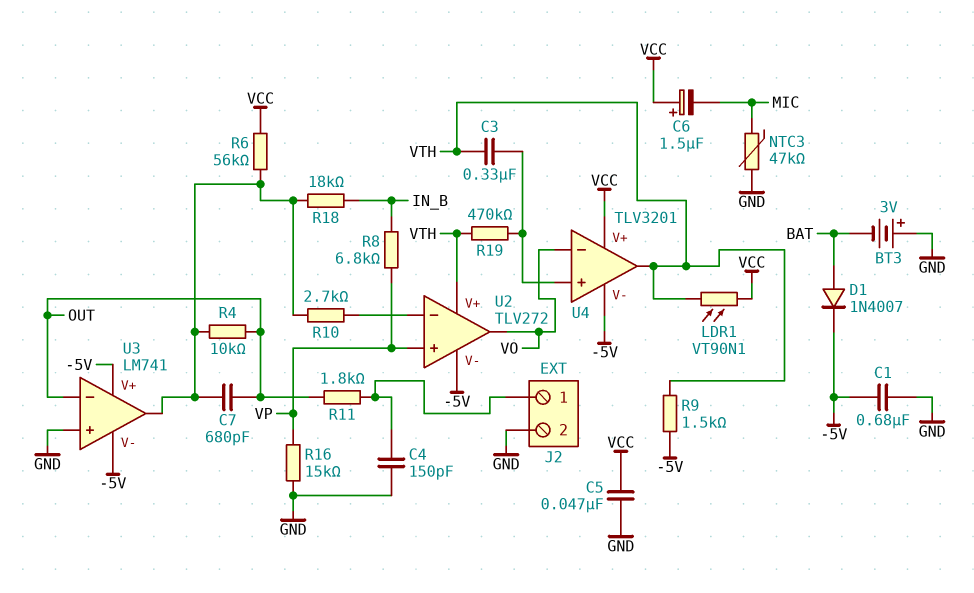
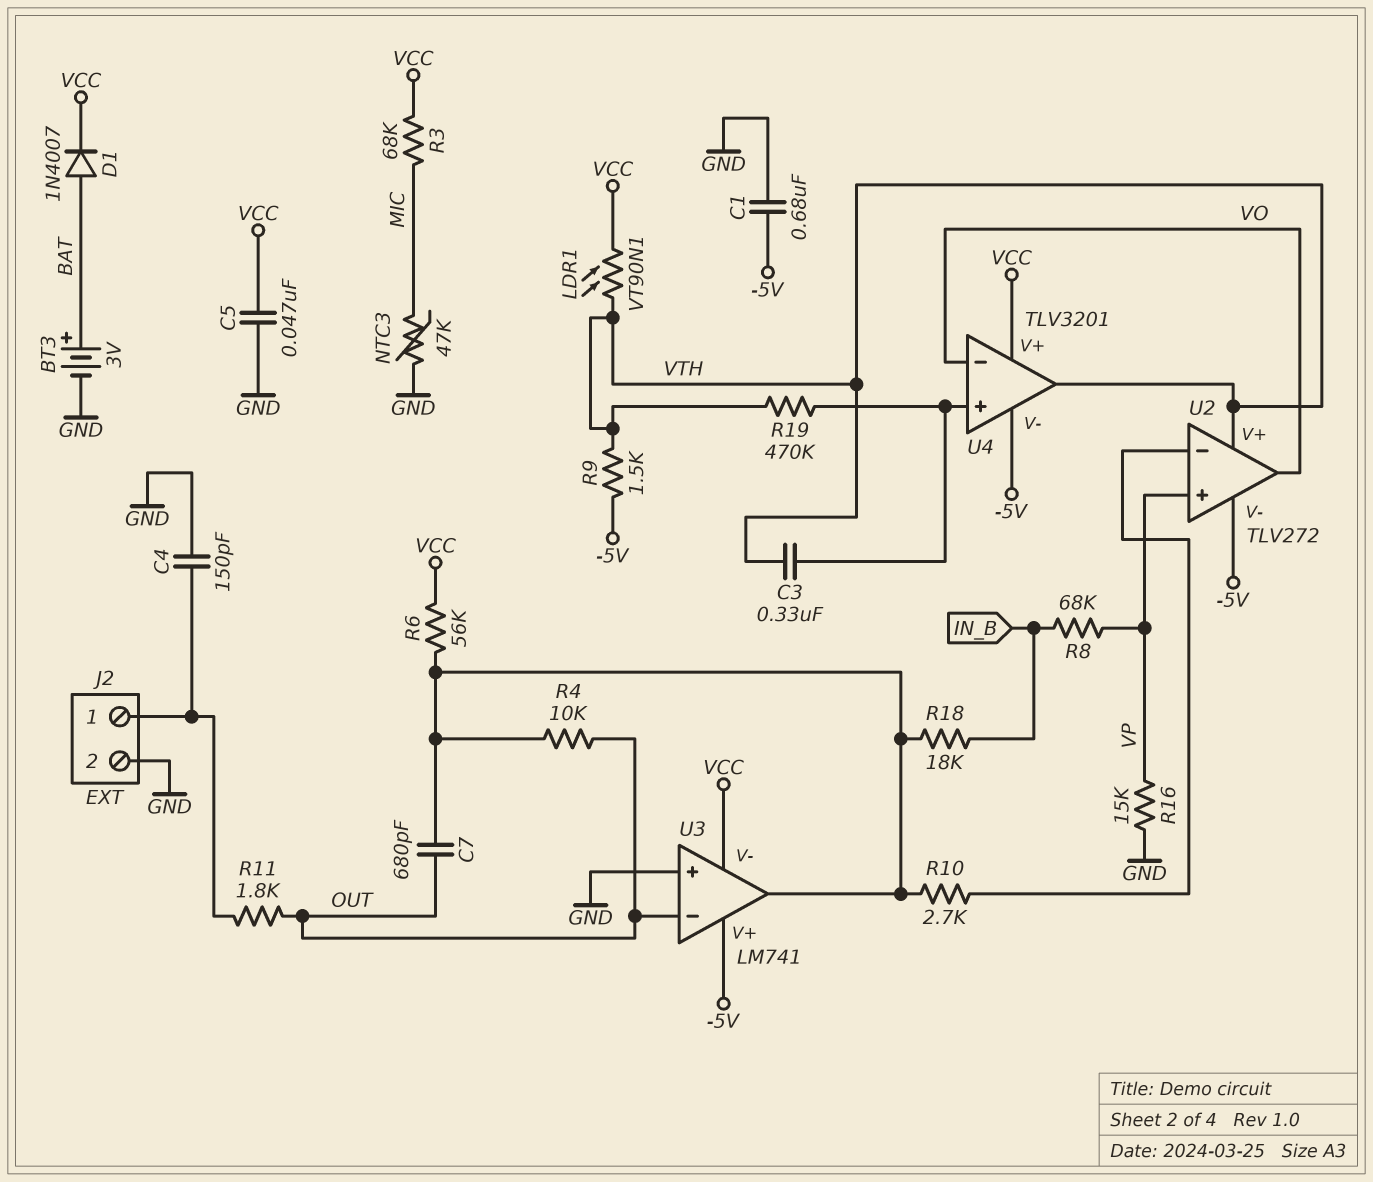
BT3: 3V (plus GND, minus BAT) -> 3V (plus BAT, minus GND)
C6: 1.5uF (plus VCC, minus MIC) -> none
D1: diode 1N4007 (A BAT, K -5V) -> diode 1N4007 (A BAT, K VCC)
R3: none -> 68k (MIC, VCC)
R8: 6.8k (IN_B, VP) -> 68k (IN_B, VP)
U3 pin V-: -5V -> VCC

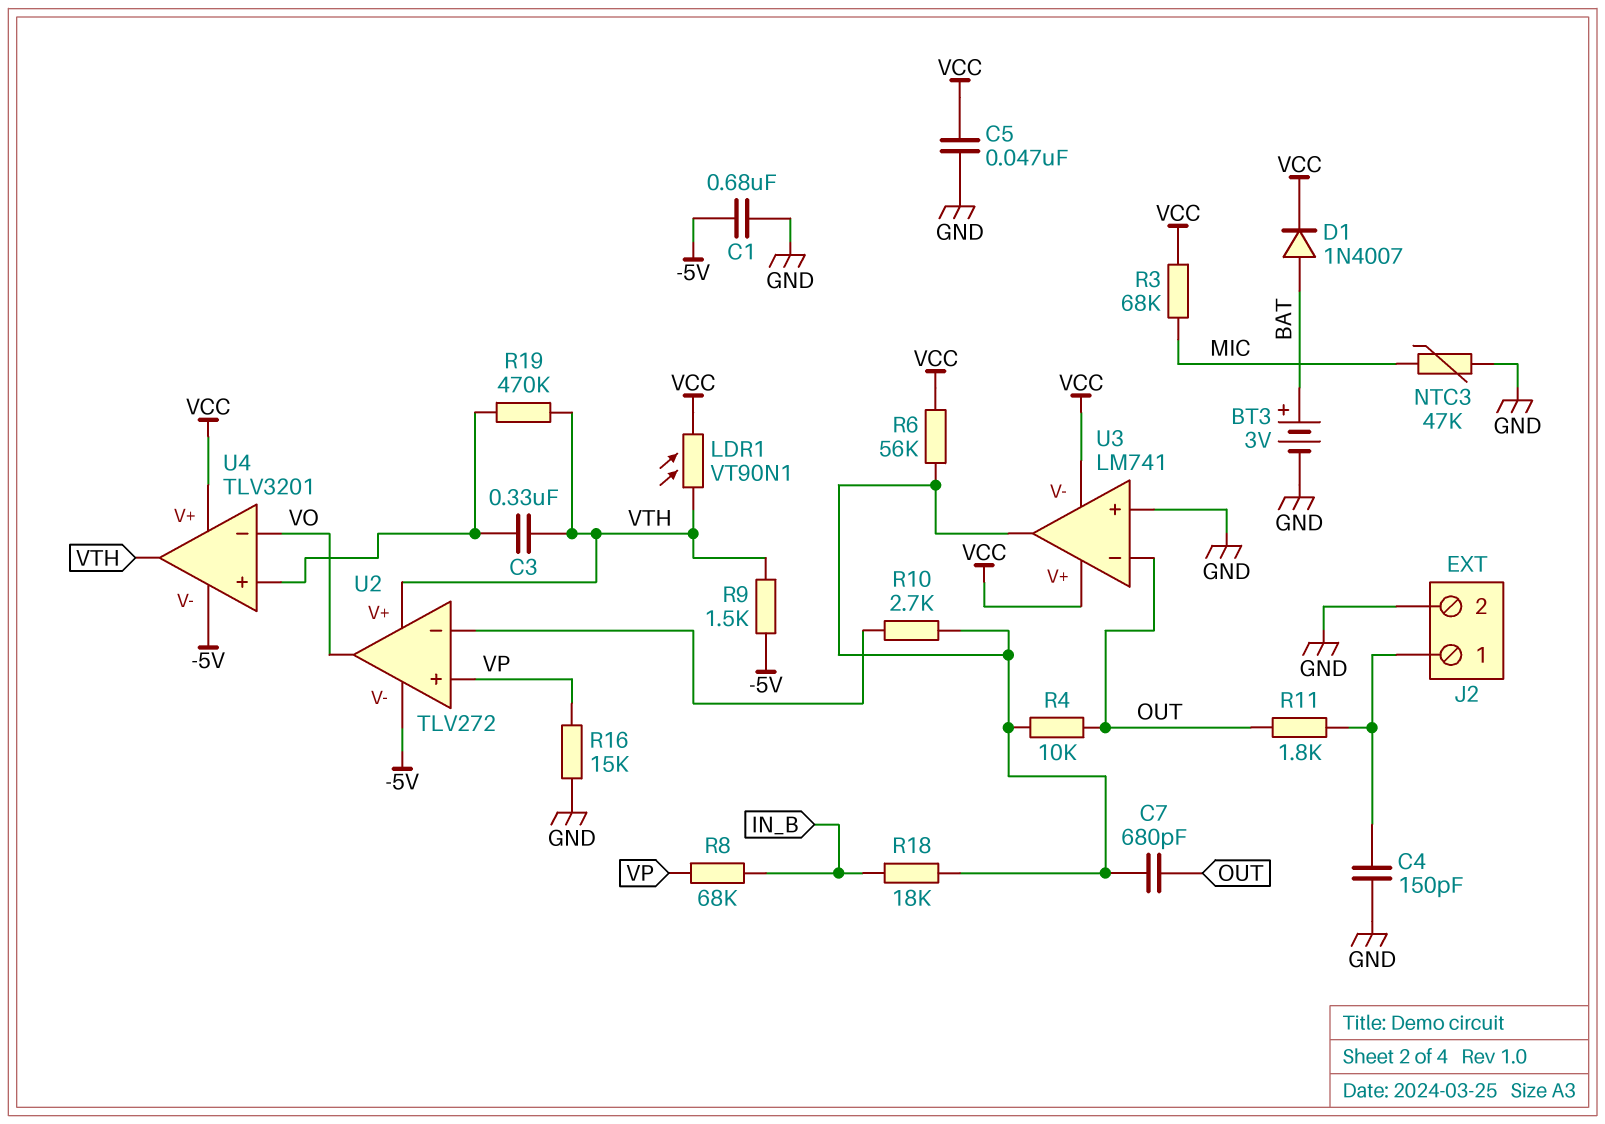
U3 pin V+: -5V -> VCC

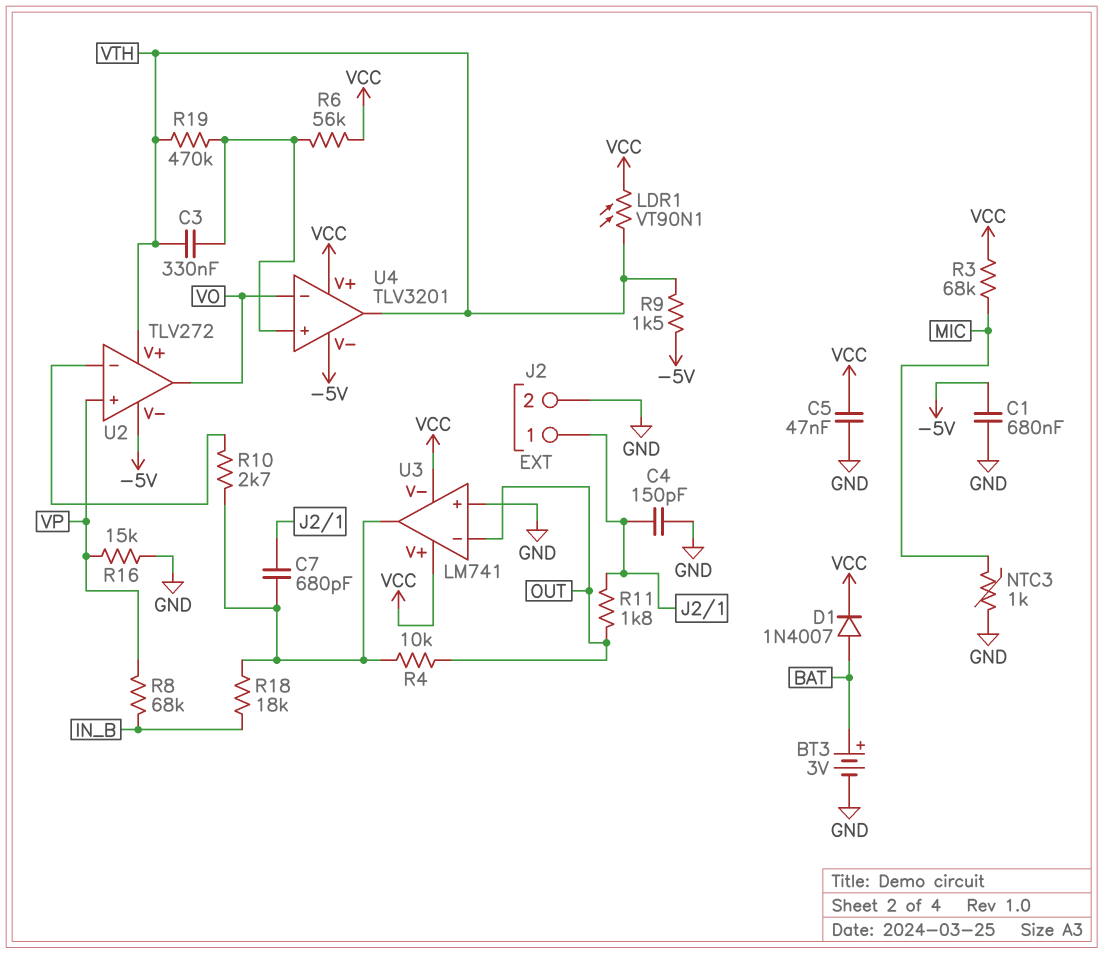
C7: 680pF (OUT, U3/out) -> 680pF (J2/1, U3/out)
NTC3: 47k (GND, MIC) -> 1k (GND, MIC)
R6: 56k (U3/out, VCC) -> 56k (U4/in+, VCC)

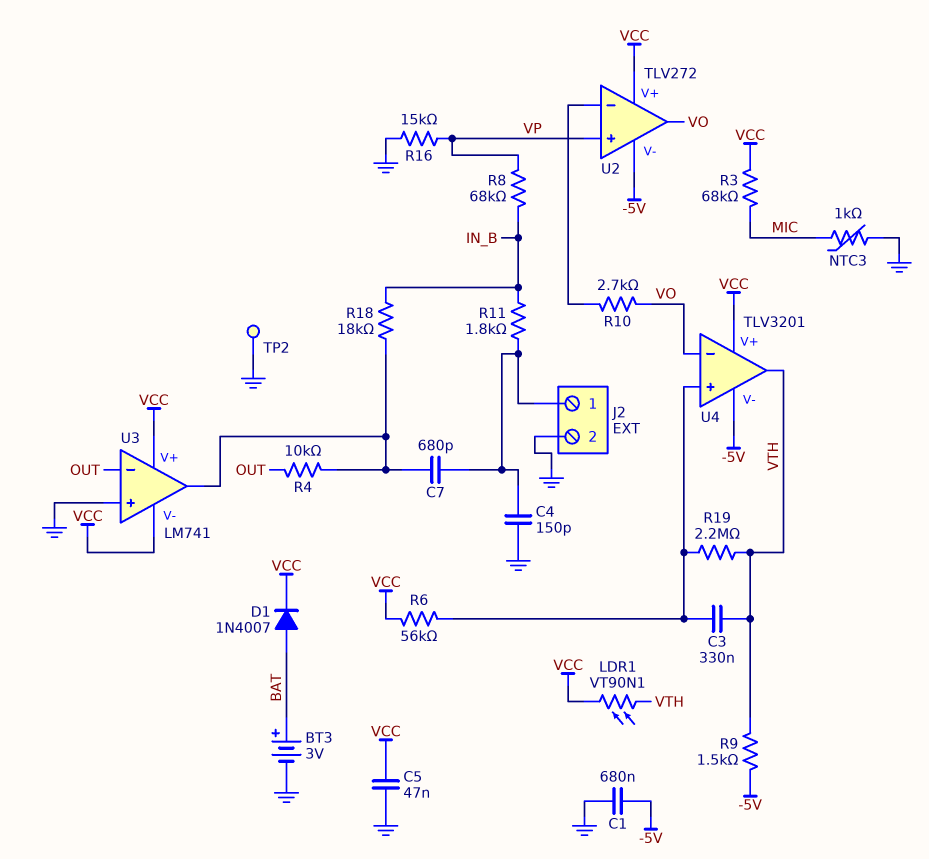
R10: 2.7k (U2/in-, U3/out) -> 2.7k (U2/in-, VO)
R11: 1.8k (J2/1, OUT) -> 1.8k (IN_B, J2/1)
R19: 470k (U4/in+, VTH) -> 2.2M (U4/in+, VTH)
TP2: none -> test point (GND)
U2 pin V+: VTH -> VCC

